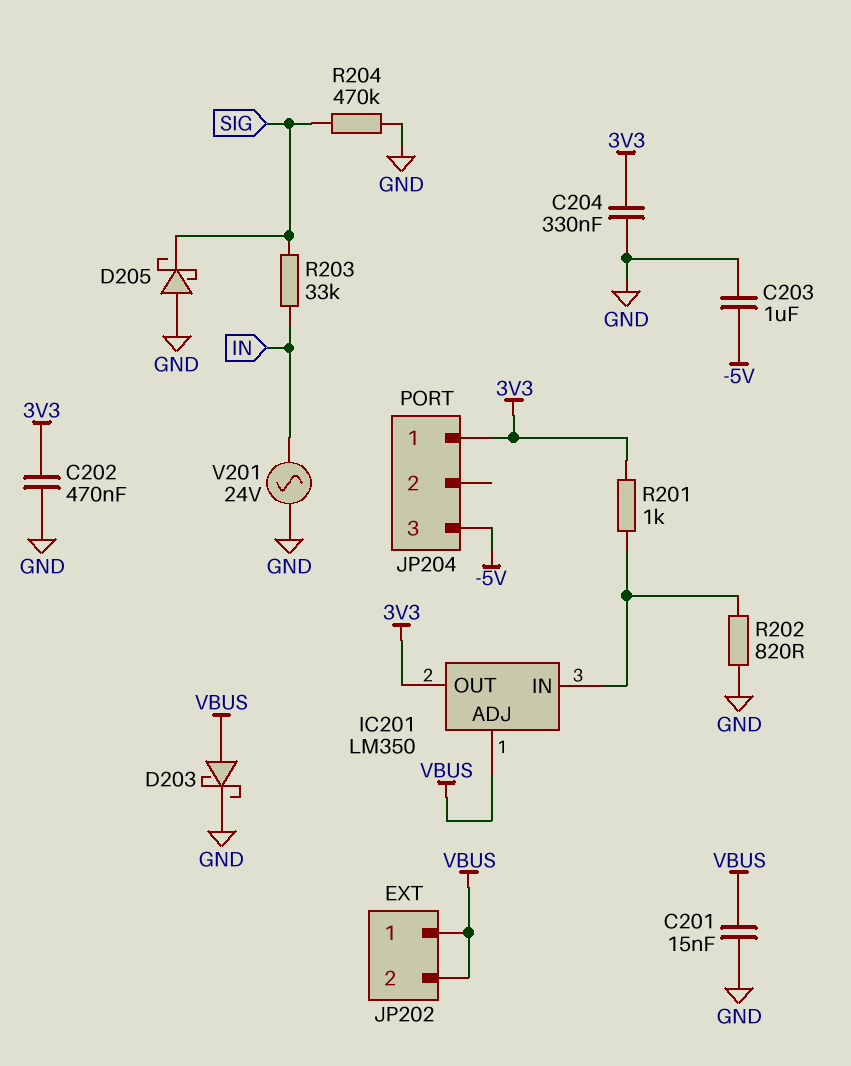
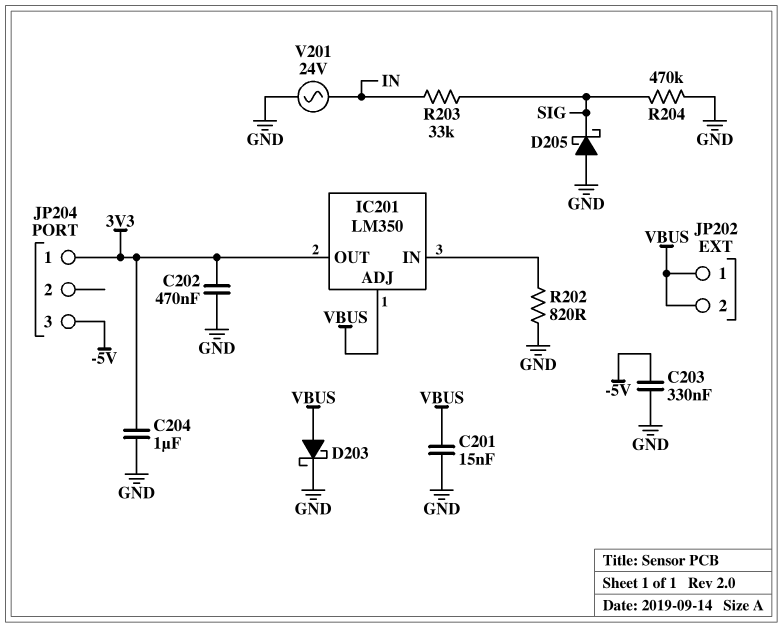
C203: 1uF (-5V, GND) -> 330nF (-5V, GND)
C204: 330nF (3V3, GND) -> 1uF (3V3, GND)
R201: 1k (3V3, IC201/IN) -> none

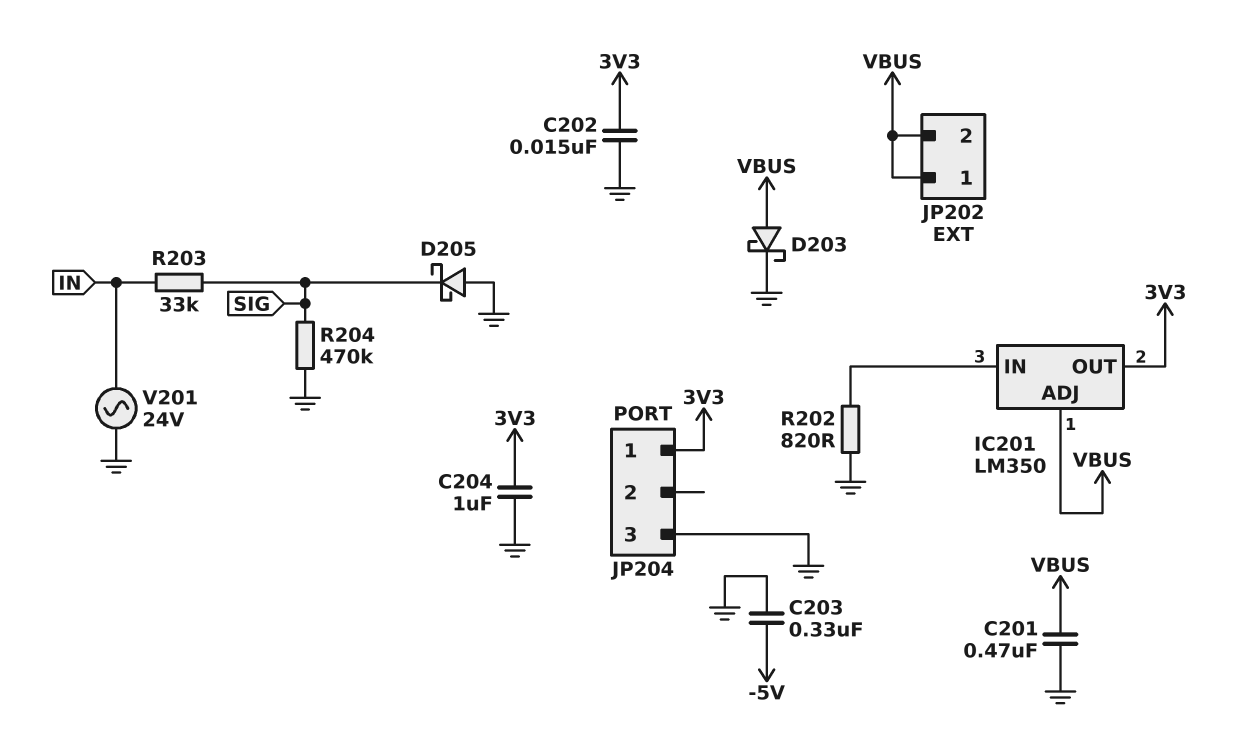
C201: 15nF (GND, VBUS) -> 470nF (GND, VBUS)
C202: 470nF (3V3, GND) -> 15nF (3V3, GND)
JP204 pin 3: -5V -> GND

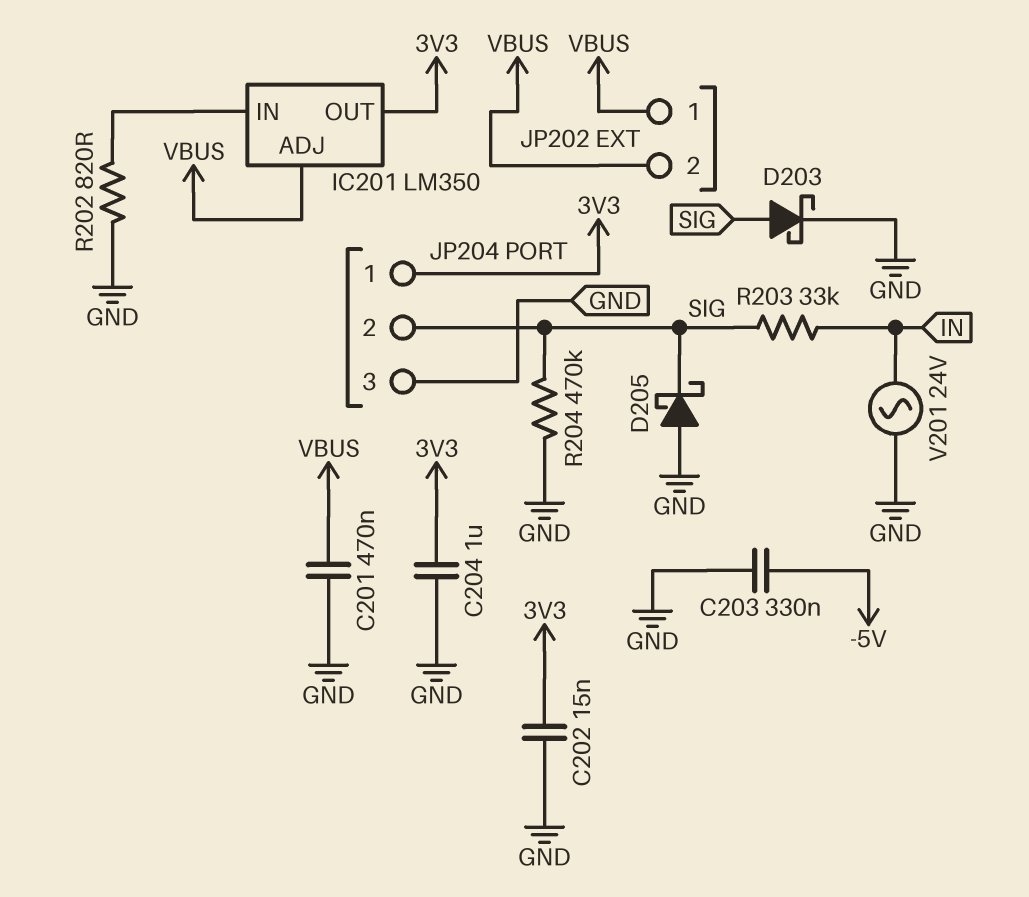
D203: schottky (A VBUS, K GND) -> schottky (A SIG, K GND)
JP204 pin 2: none -> SIG

